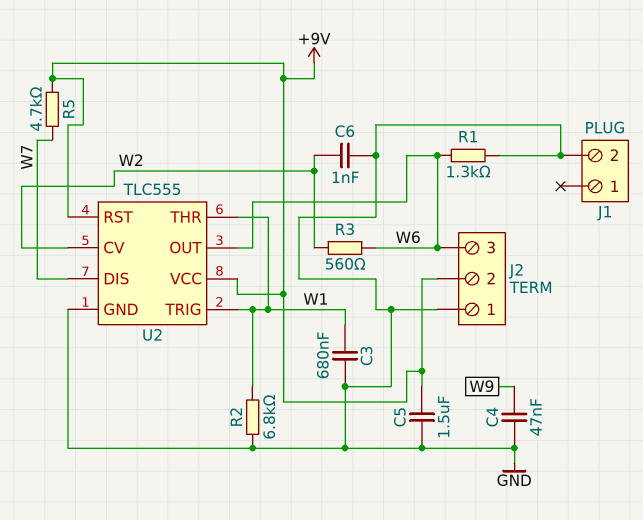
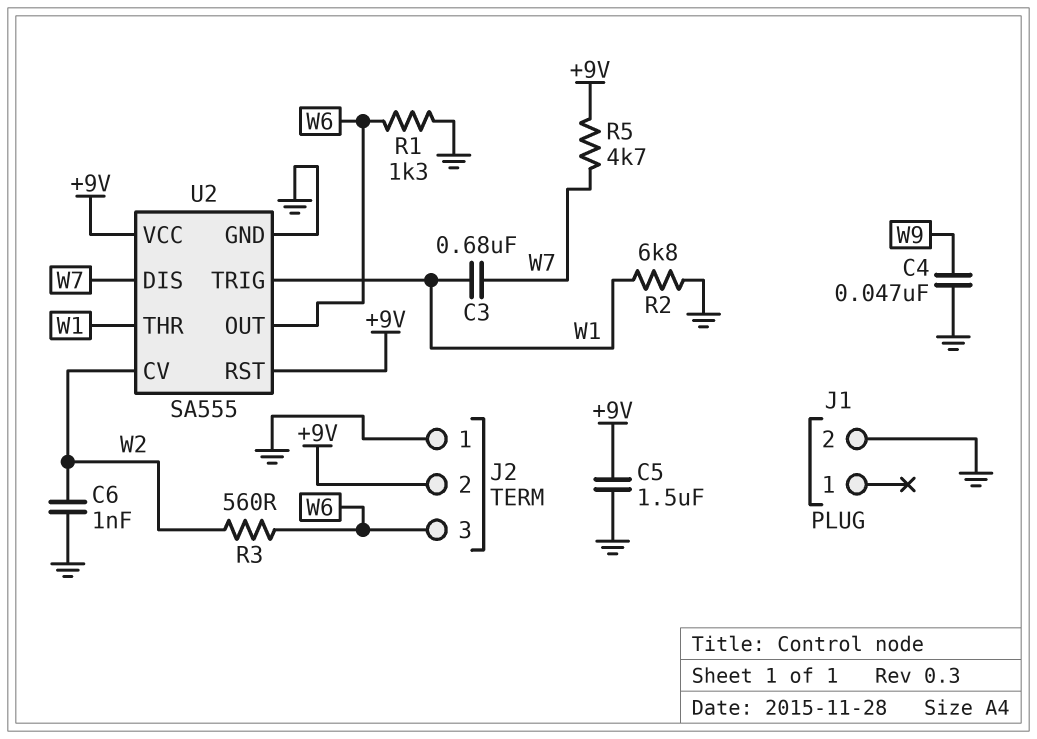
C3: 680nF (GND, W1) -> 680nF (W1, W7)
U2: TLC555 -> SA555

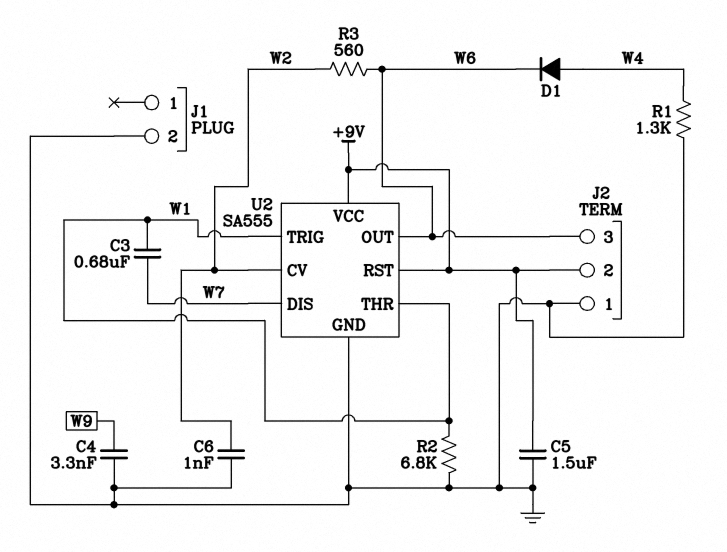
C4: 47nF (GND, W9) -> 3.3nF (GND, W9)
D1: none -> diode (A W4, K W6)
R1: 1.3k (GND, W6) -> 1.3k (GND, W4)
R5: 4.7k (+9V, W7) -> none

